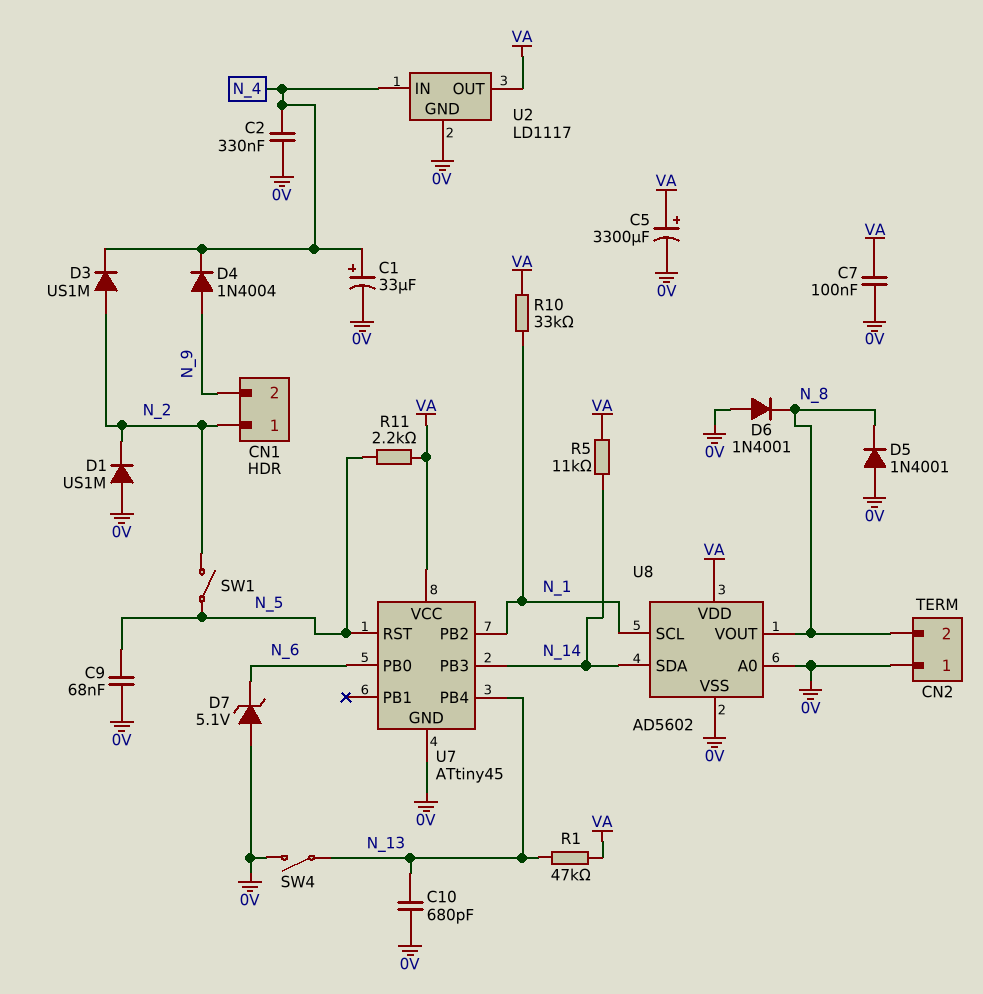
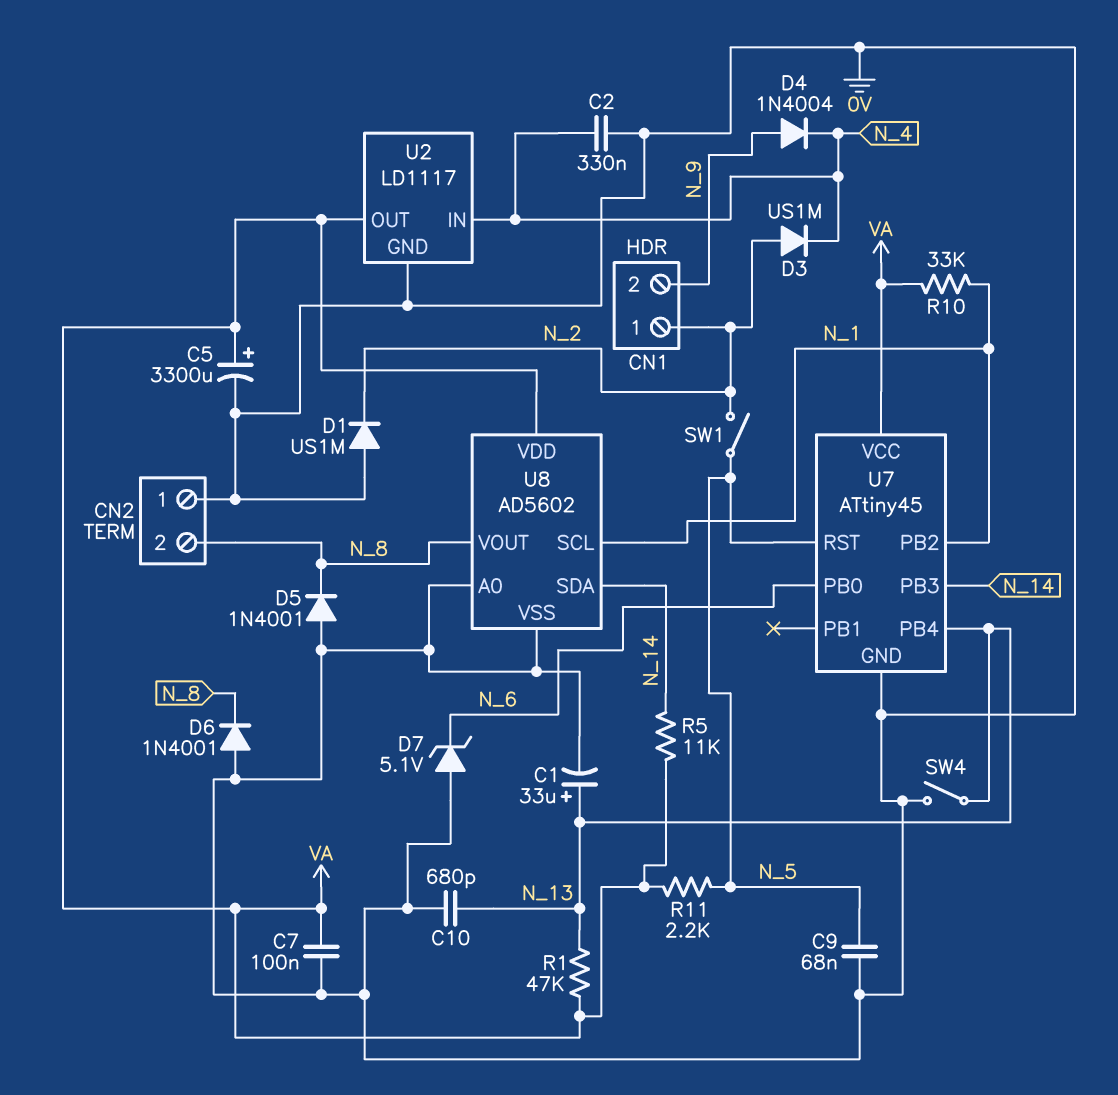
C1: 33uF (plus N_4, minus 0V) -> 33uF (plus N_13, minus 0V)

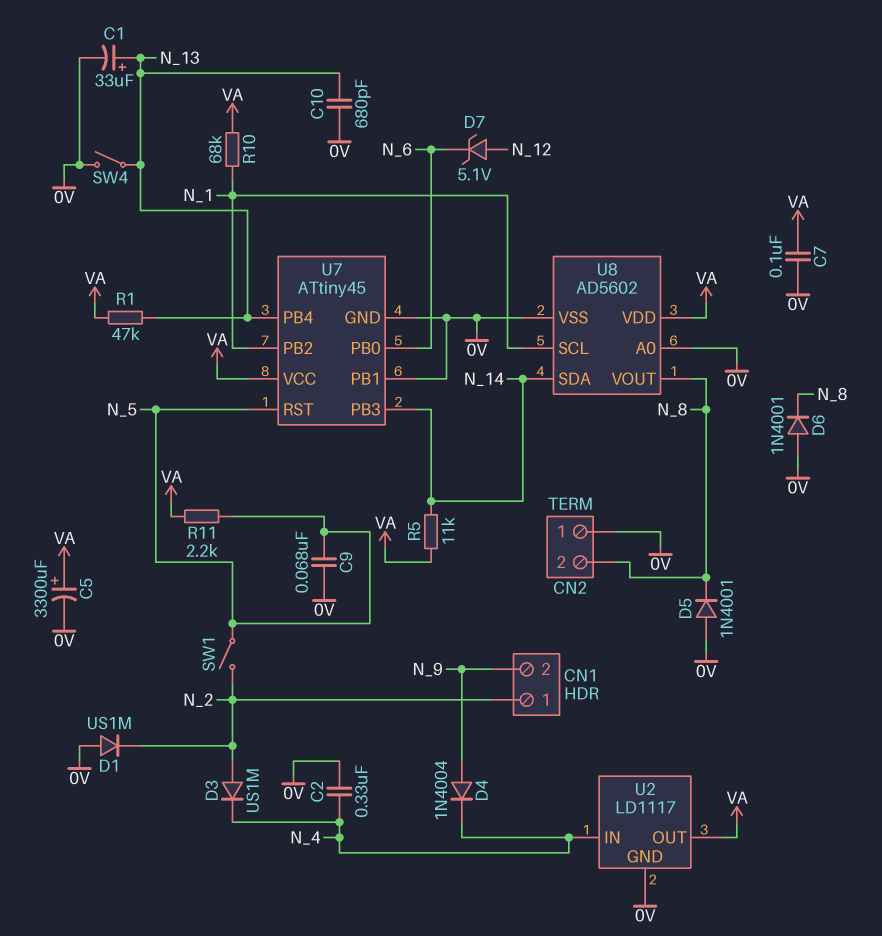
D7: zener 5.1V (A 0V, K N_6) -> zener 5.1V (A N_12, K N_6)
R10: 33k (N_1, VA) -> 68k (N_1, VA)
U7 pin PB1: none -> 0V

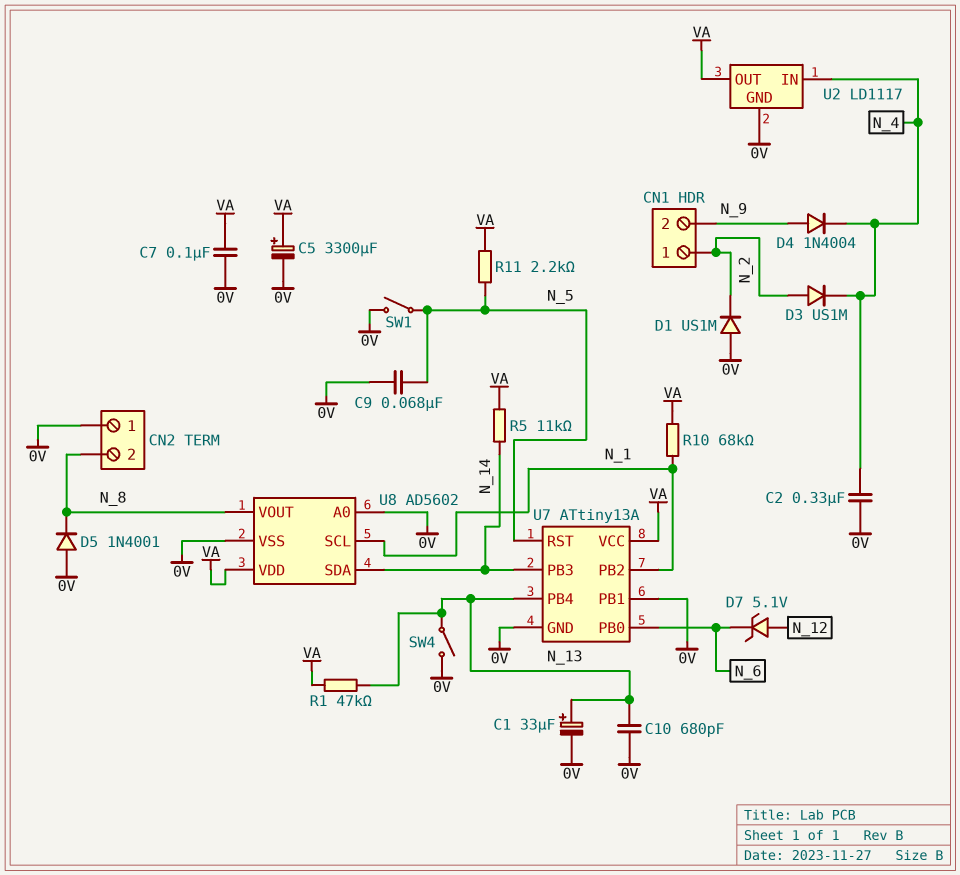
D6: diode 1N4001 (A 0V, K N_8) -> none
SW1: switch (N_2, N_5) -> switch (0V, N_5)
U7: ATtiny45 -> ATtiny13A

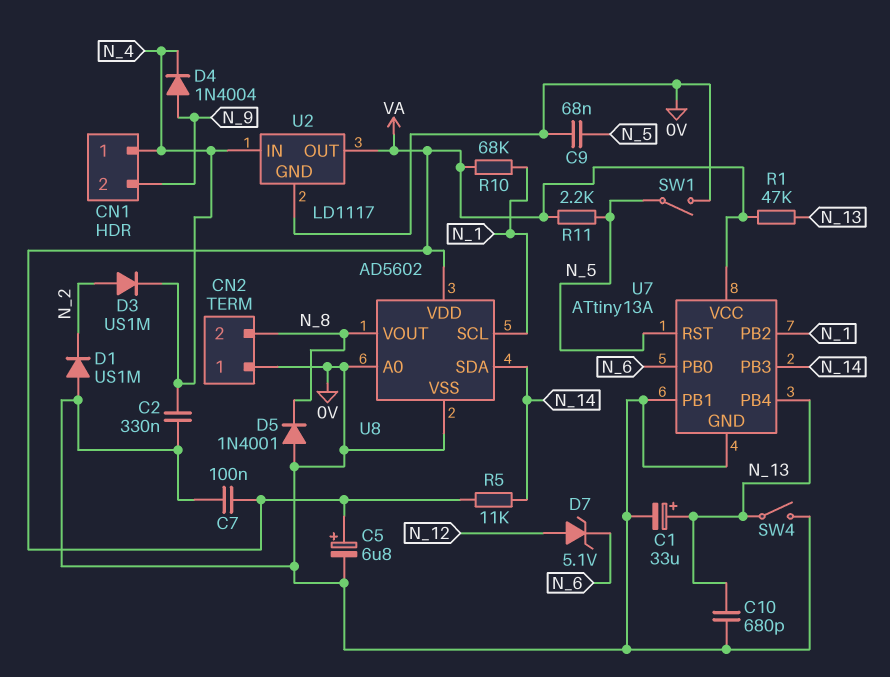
C5: 3300uF (plus VA, minus 0V) -> 6.8uF (plus VA, minus 0V)
CN1 pin 1: N_2 -> N_4

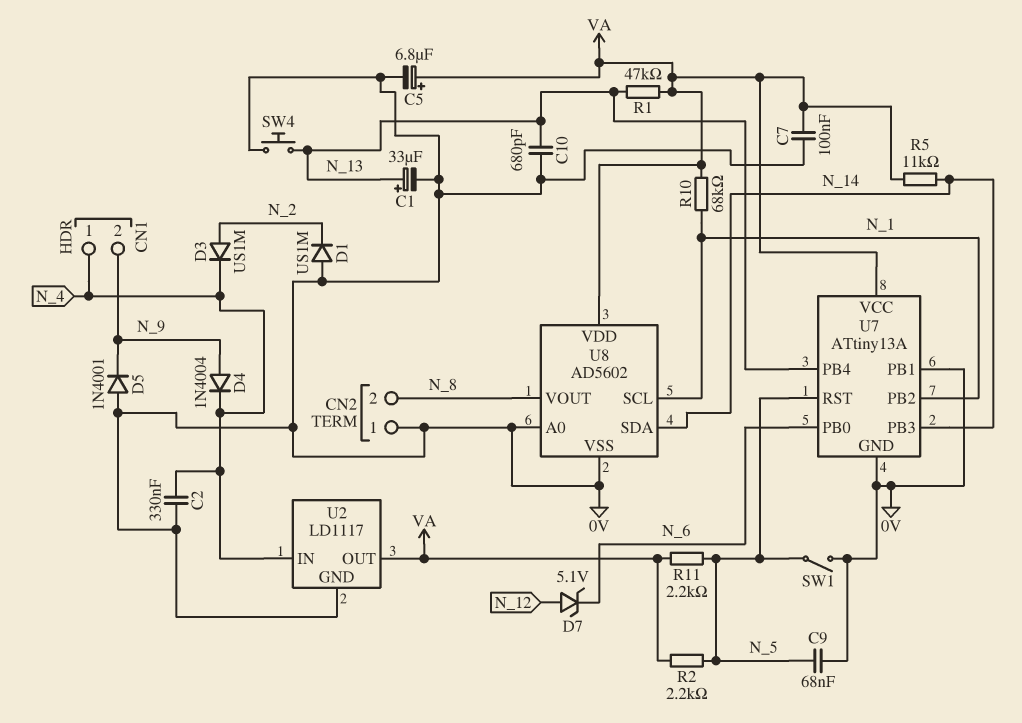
D5: diode 1N4001 (A 0V, K N_8) -> diode 1N4001 (A 0V, K N_9)
R2: none -> 2.2k (N_5, VA)
SW4: switch (0V, N_13) -> button (0V, N_13)

